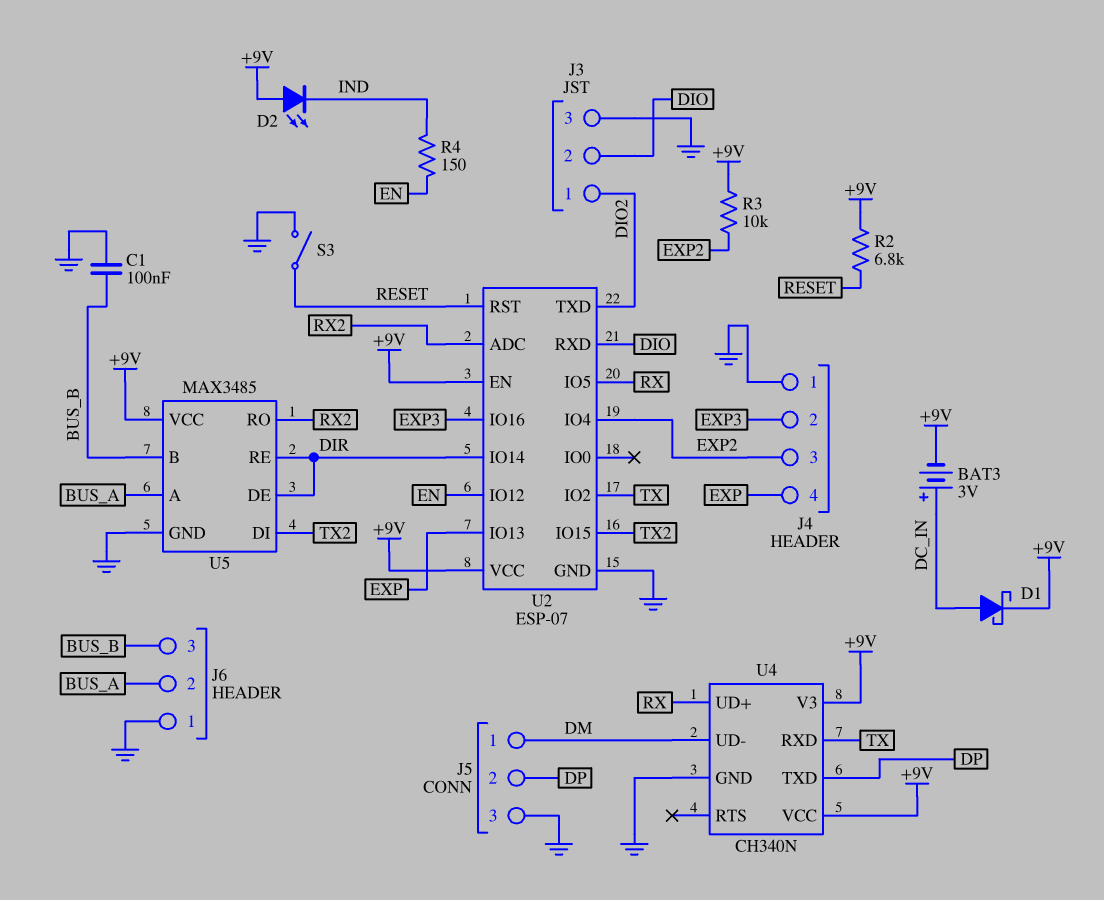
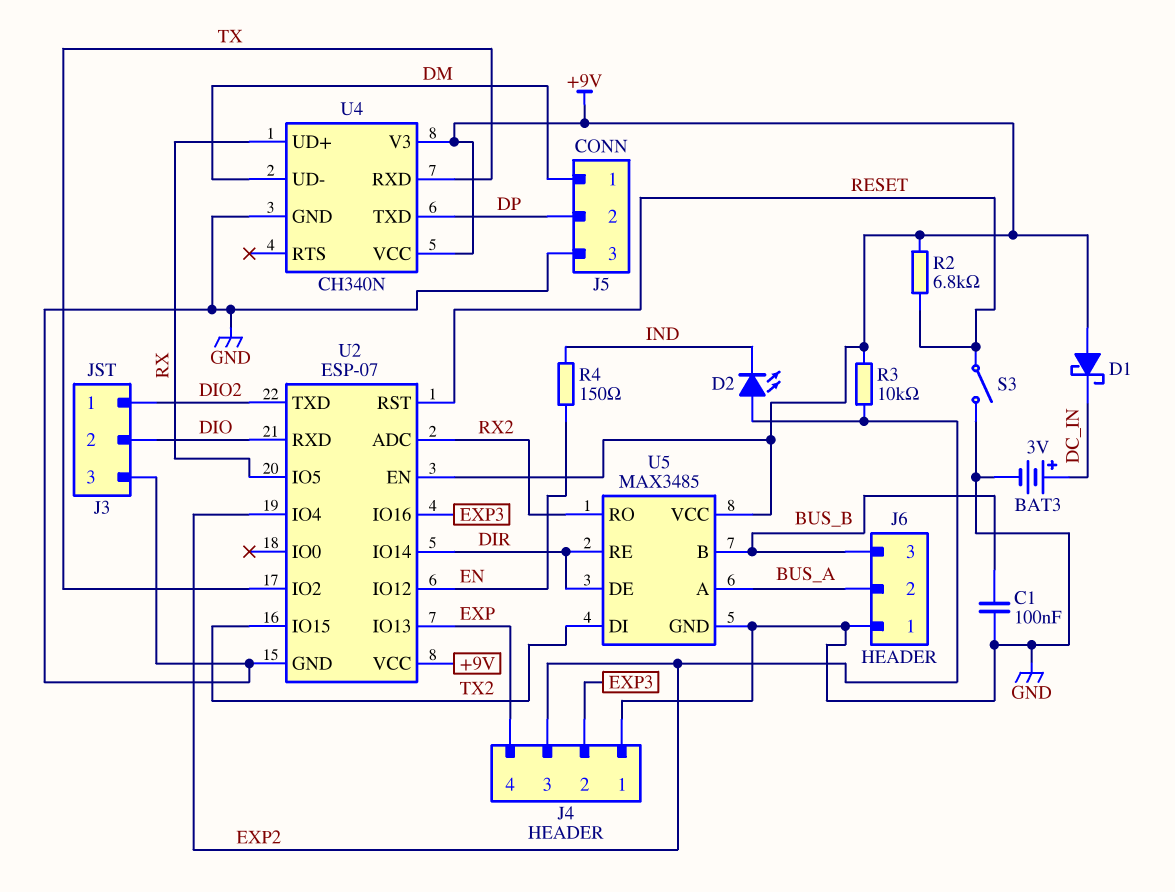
BAT3: 3V (plus DC_IN, minus +9V) -> 3V (plus DC_IN, minus GND)
D1: schottky (A DC_IN, K +9V) -> schottky (A +9V, K DC_IN)
D2: LED (A +9V, K IND) -> LED (A EXP2, K IND)

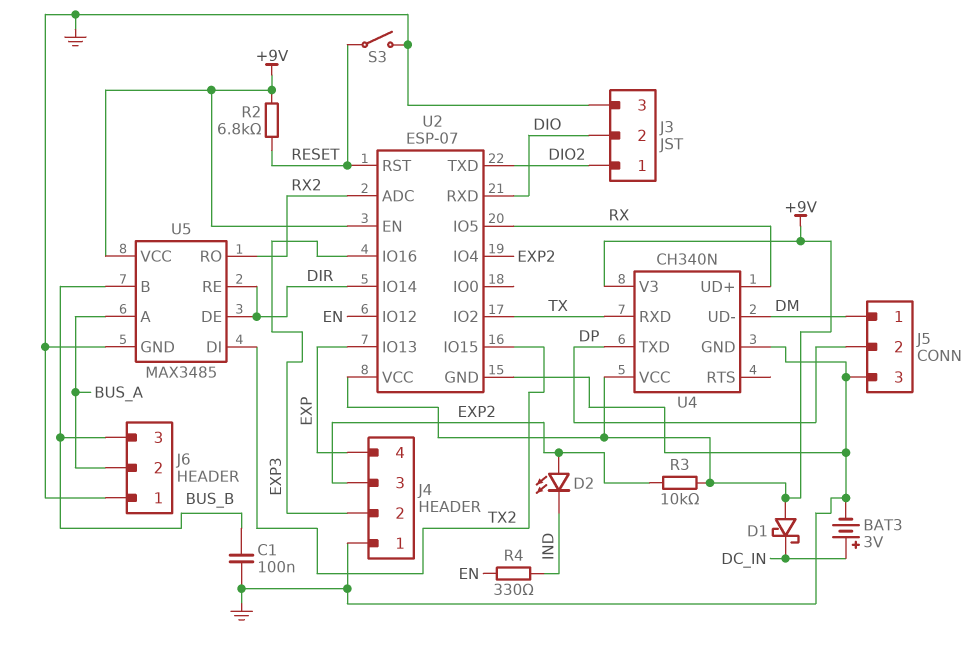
R4: 150 (EN, IND) -> 330 (EN, IND)

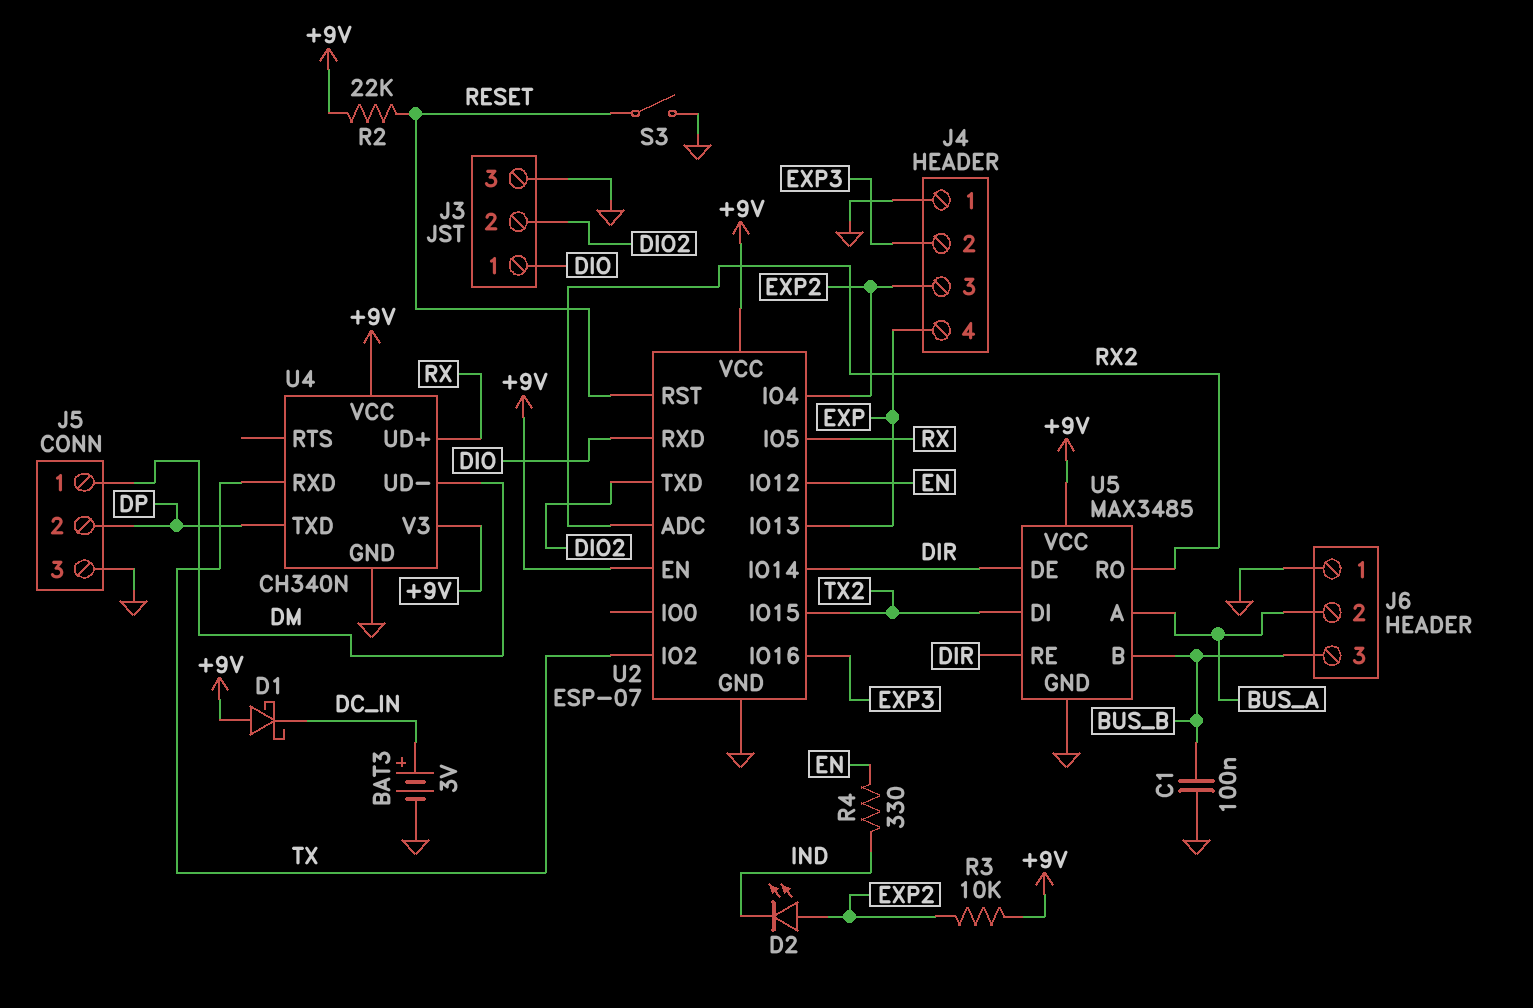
J3 pin 1: DIO2 -> DIO
J3 pin 2: DIO -> DIO2
R2: 6.8k (+9V, RESET) -> 22k (+9V, RESET)

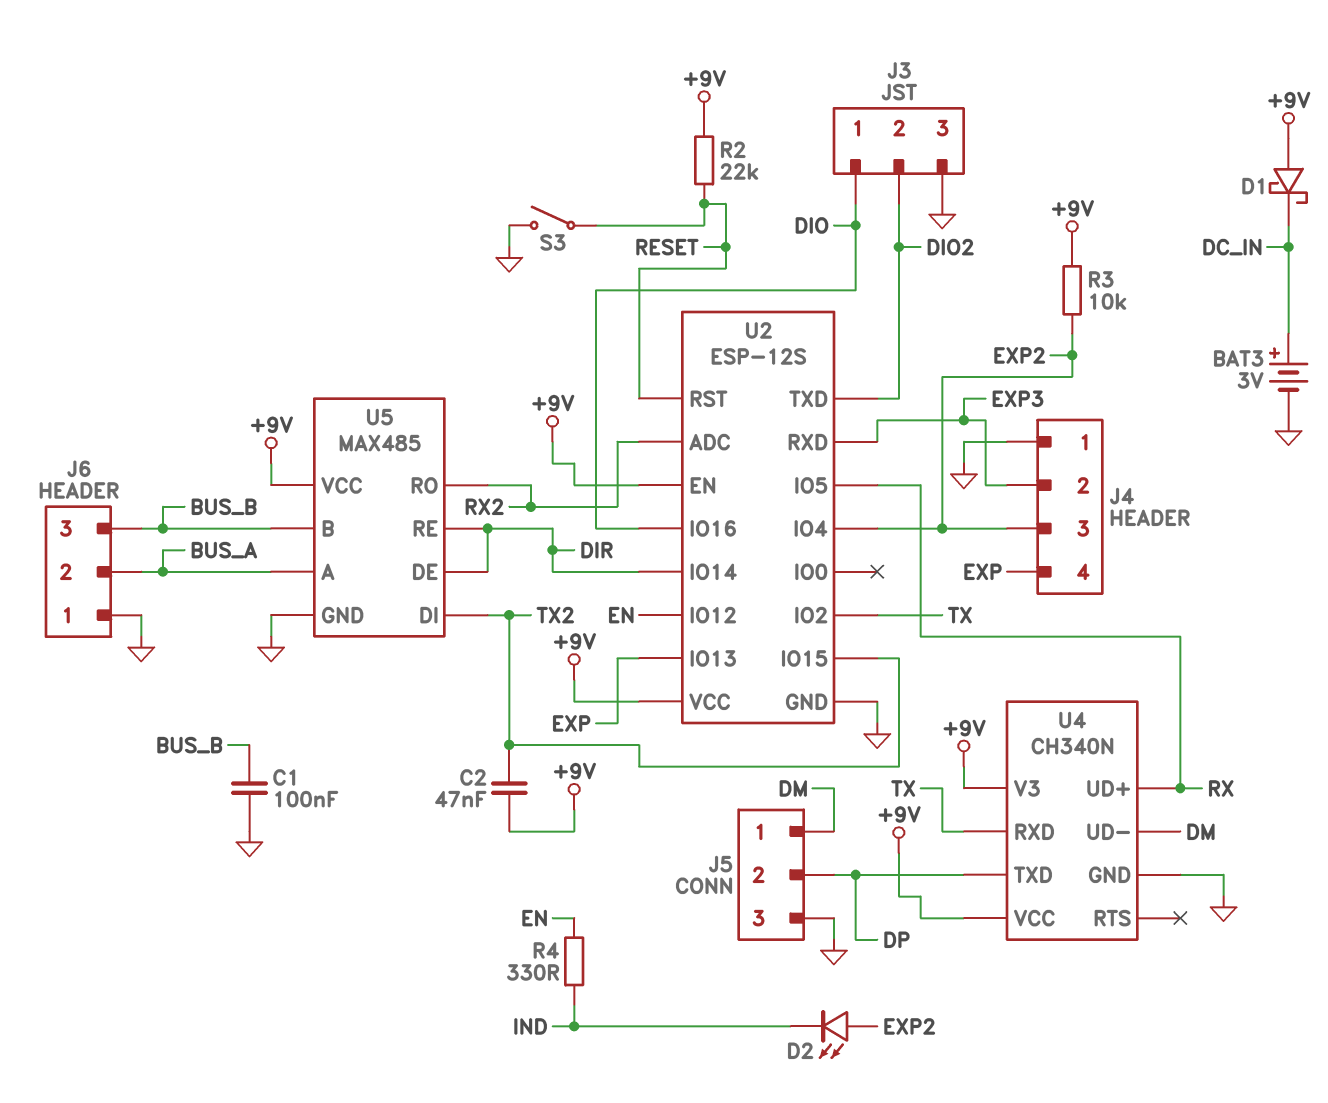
C2: none -> 47nF (+9V, TX2)
U2: ESP-07 -> ESP-12S
U2 pin IO16: EXP3 -> DIO
U2 pin RXD: DIO -> EXP3
U5: MAX3485 -> MAX485

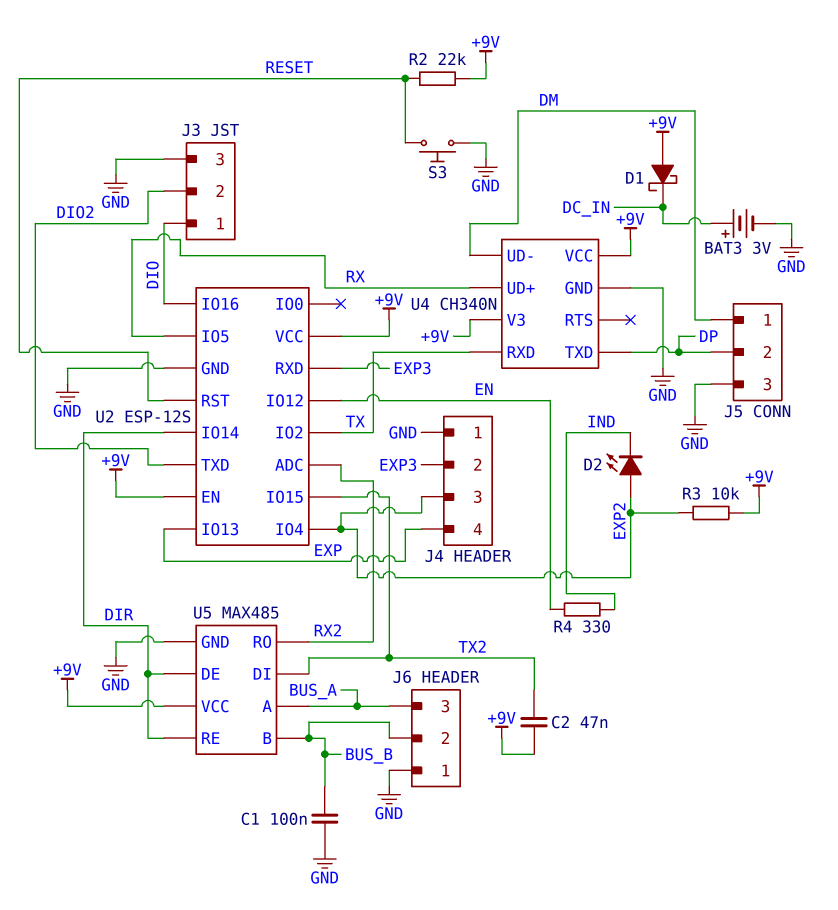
J6 pin 2: BUS_A -> BUS_B
J6 pin 3: BUS_B -> BUS_A
S3: switch (GND, RESET) -> button (GND, RESET)

